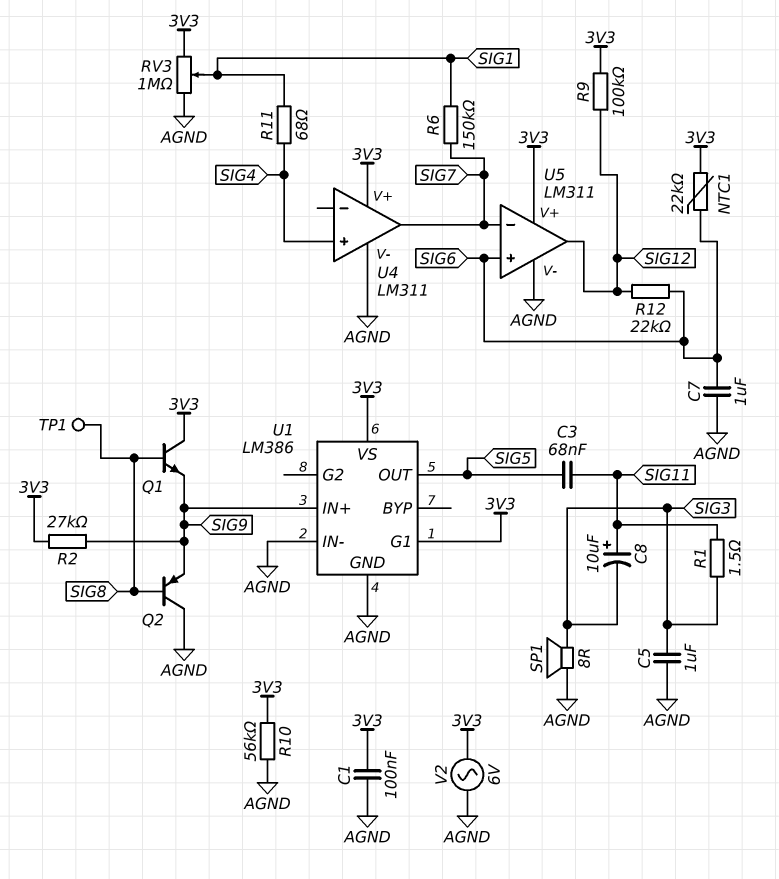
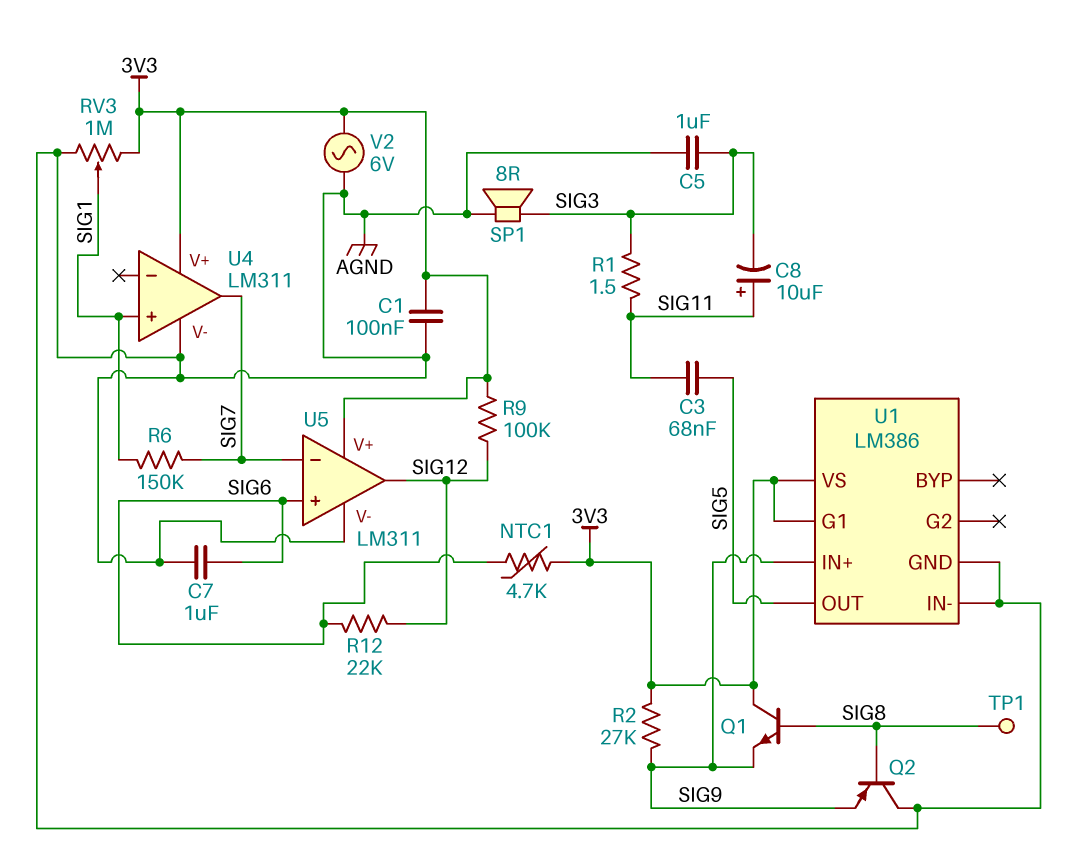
NTC1: 22k (3V3, SIG6) -> 4.7k (3V3, SIG6)
R10: 56k (3V3, AGND) -> none
R11: 68 (SIG1, SIG4) -> none
U4 pin in+: SIG4 -> SIG1

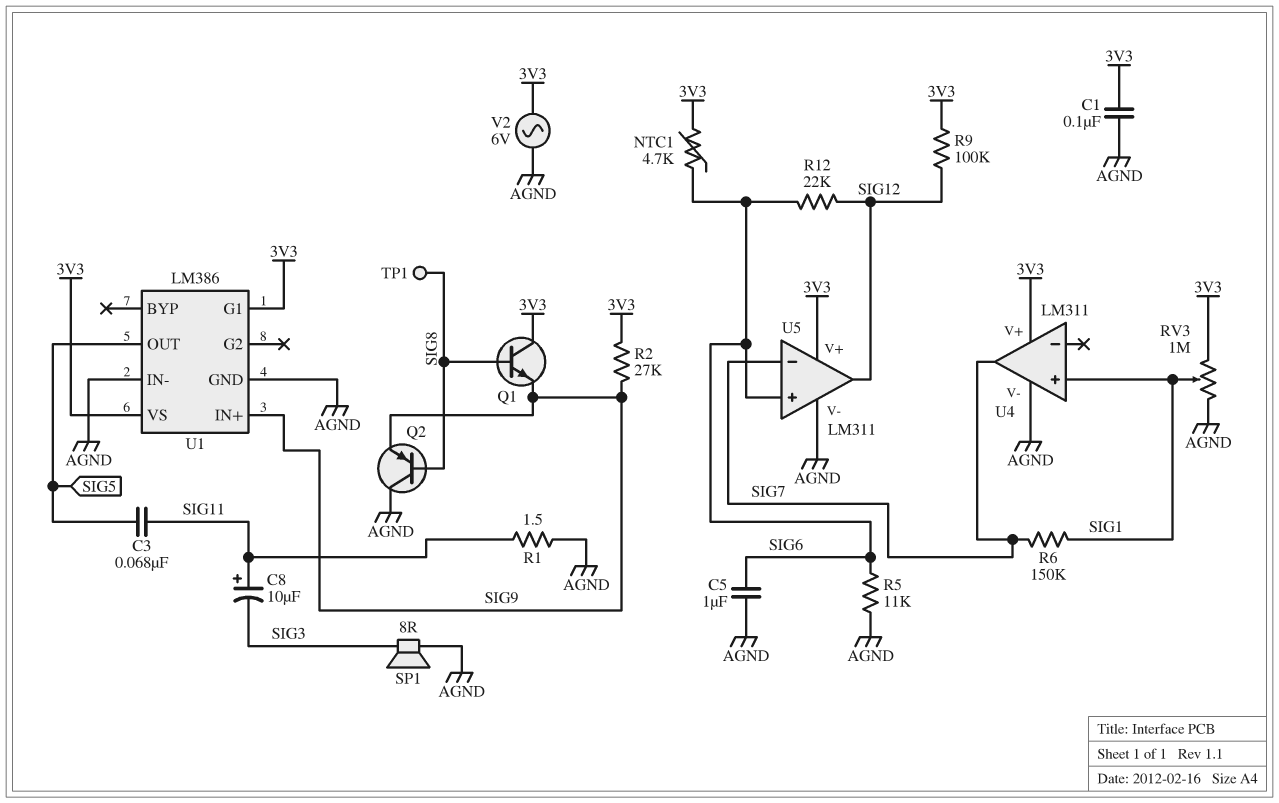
C5: 1uF (AGND, SIG3) -> 1uF (AGND, SIG6)
C7: 1uF (AGND, SIG6) -> none
R1: 1.5 (SIG3, SIG11) -> 1.5 (AGND, SIG11)
R5: none -> 11k (AGND, SIG6)

